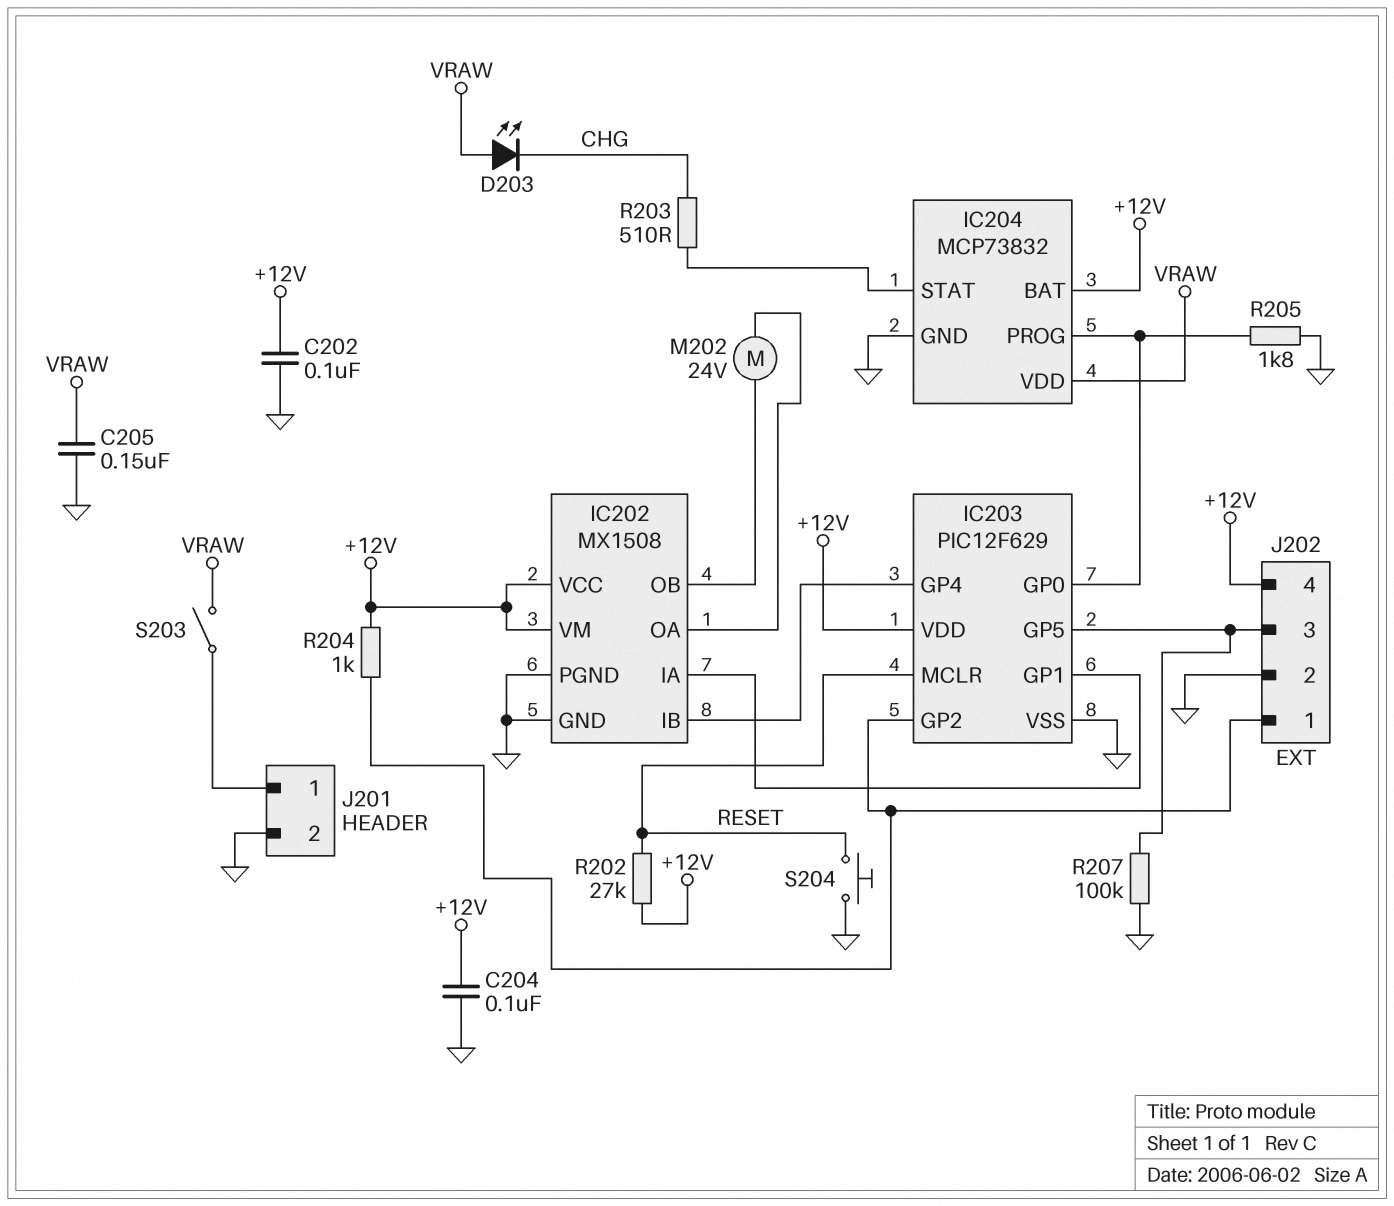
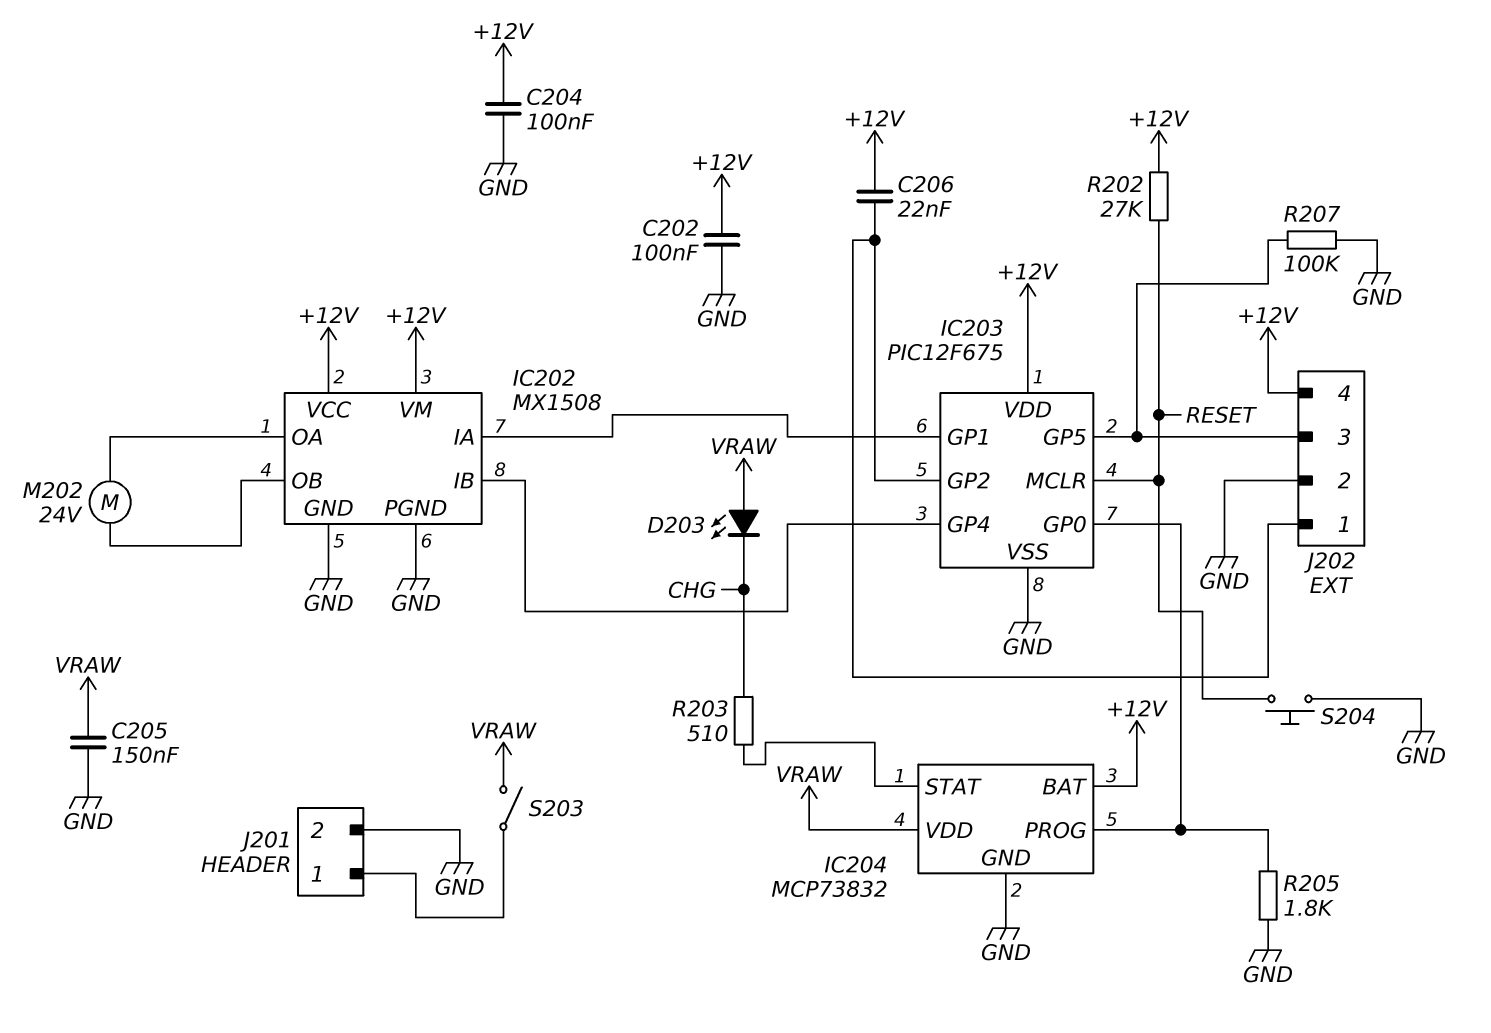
C206: none -> 22nF (+12V, IC203/GP2)
IC203: PIC12F629 -> PIC12F675
R204: 1k (+12V, IC203/GP2) -> none

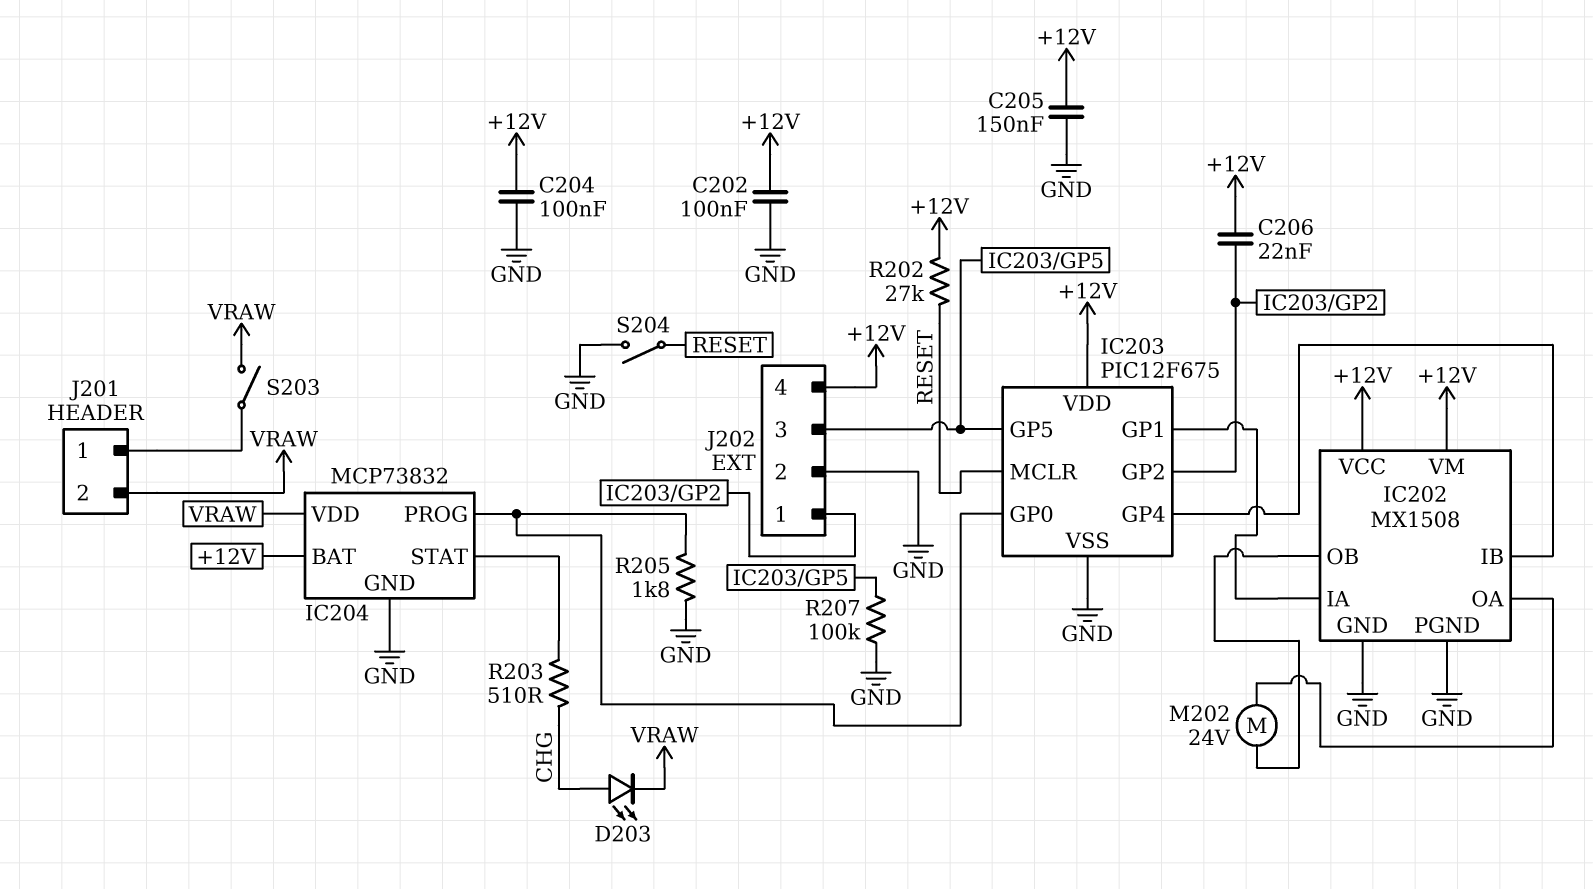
C205: 150nF (GND, VRAW) -> 150nF (+12V, GND)
D203: LED (A VRAW, K CHG) -> LED (A CHG, K VRAW)
J201 pin 2: GND -> VRAW
S204: button (GND, RESET) -> switch (GND, RESET)

